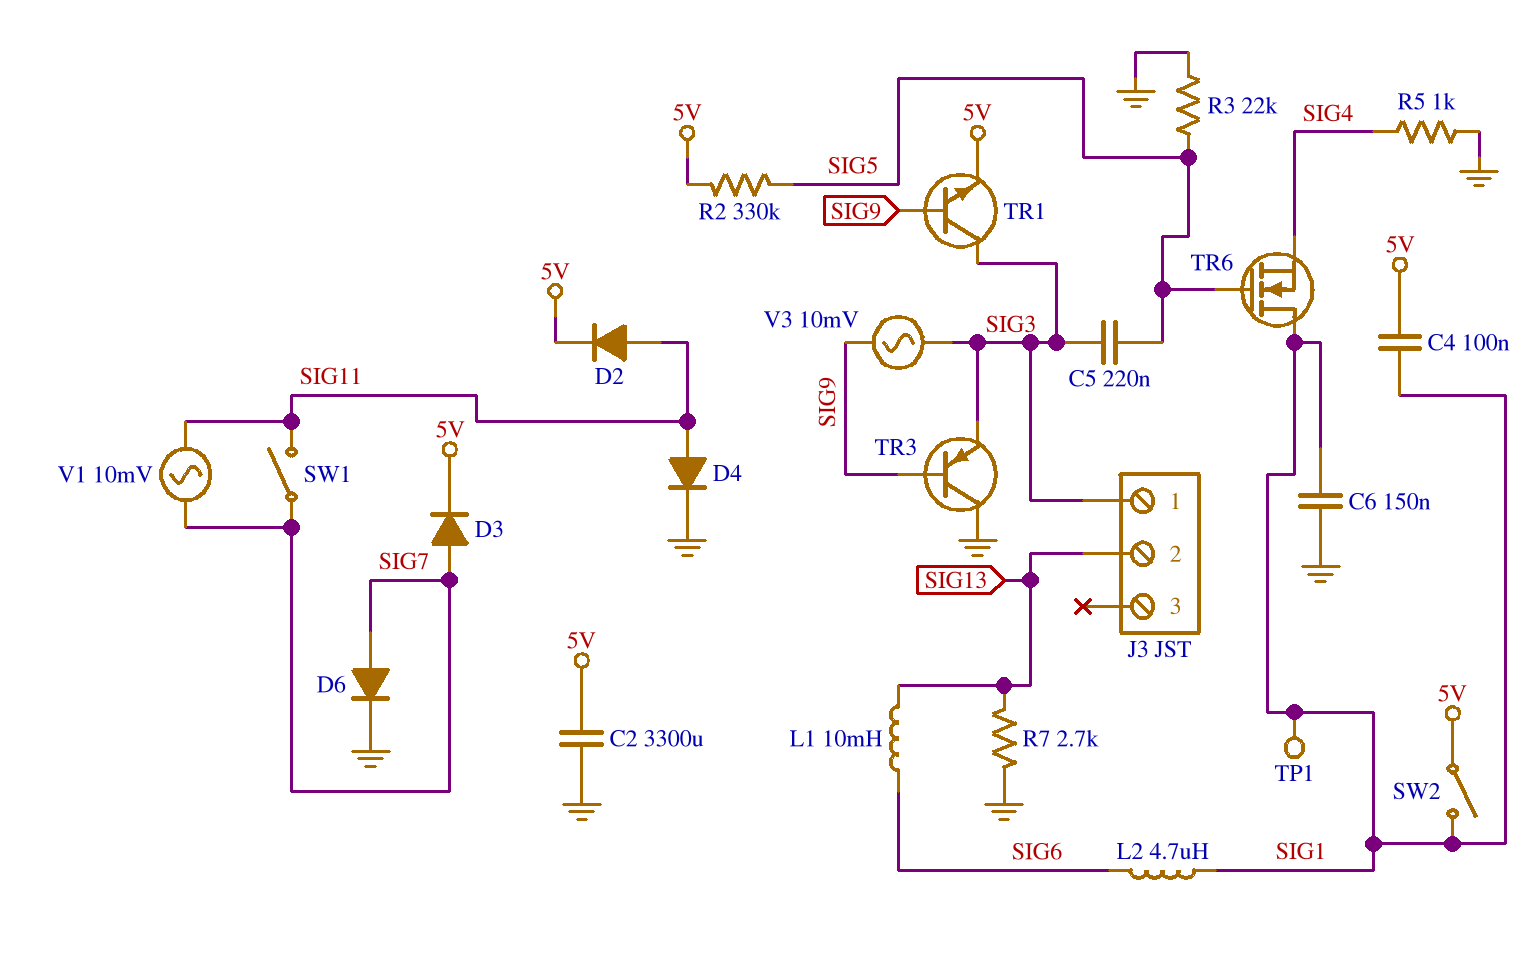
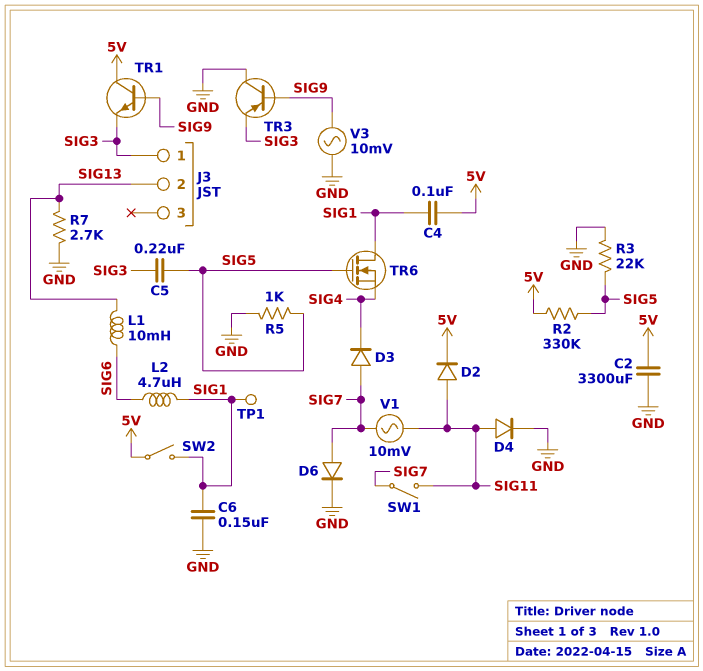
D3: diode (A SIG7, K 5V) -> diode (A SIG7, K SIG4)
R5: 1k (GND, SIG4) -> 1k (GND, SIG5)
TR1: NPN (B SIG9, C SIG3, E 5V) -> NPN (B SIG9, C 5V, E SIG3)
V3: AC 10mV (SIG3, SIG9) -> AC 10mV (GND, SIG9)

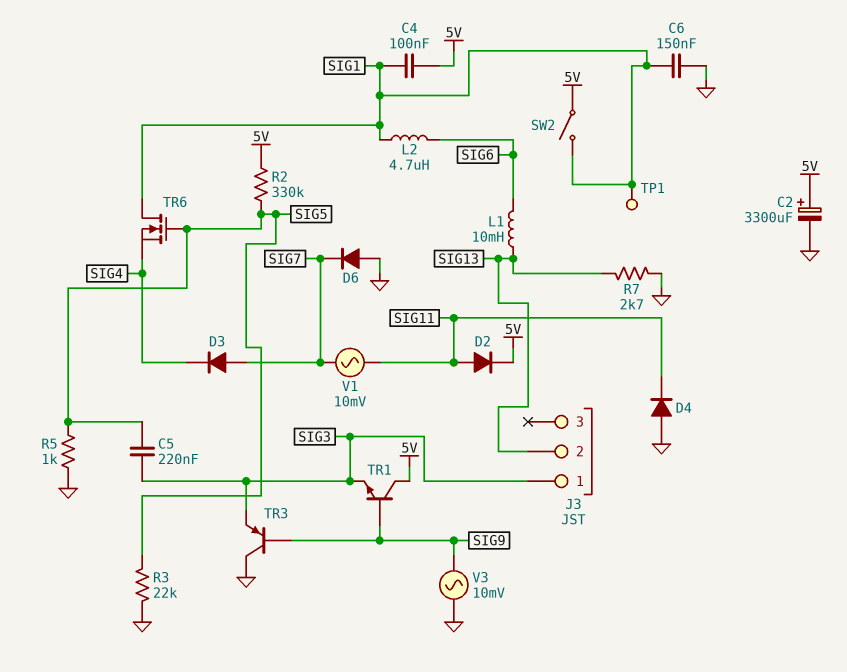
C2: 3300uF (5V, GND) -> 3300uF (plus 5V, minus GND)
D4: diode (A SIG11, K GND) -> diode (A GND, K SIG11)
D6: diode (A SIG7, K GND) -> diode (A GND, K SIG7)
SW1: switch (SIG7, SIG11) -> none

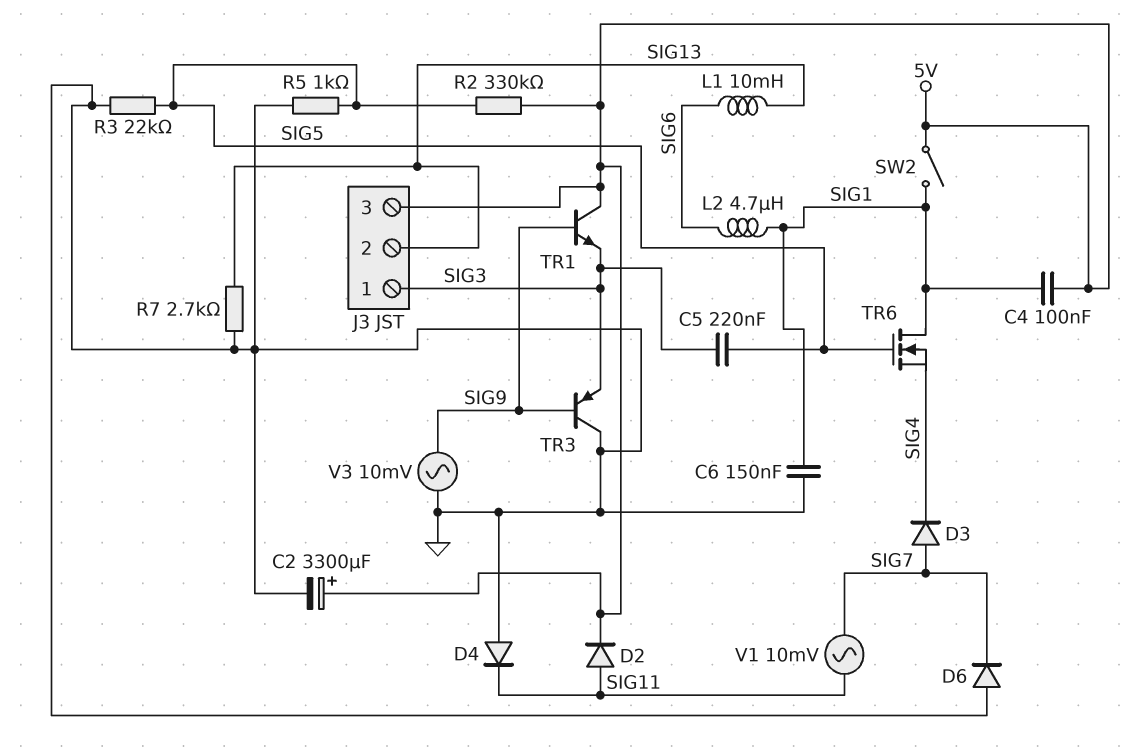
J3 pin 3: none -> 5V
TP1: test point (SIG1) -> none

